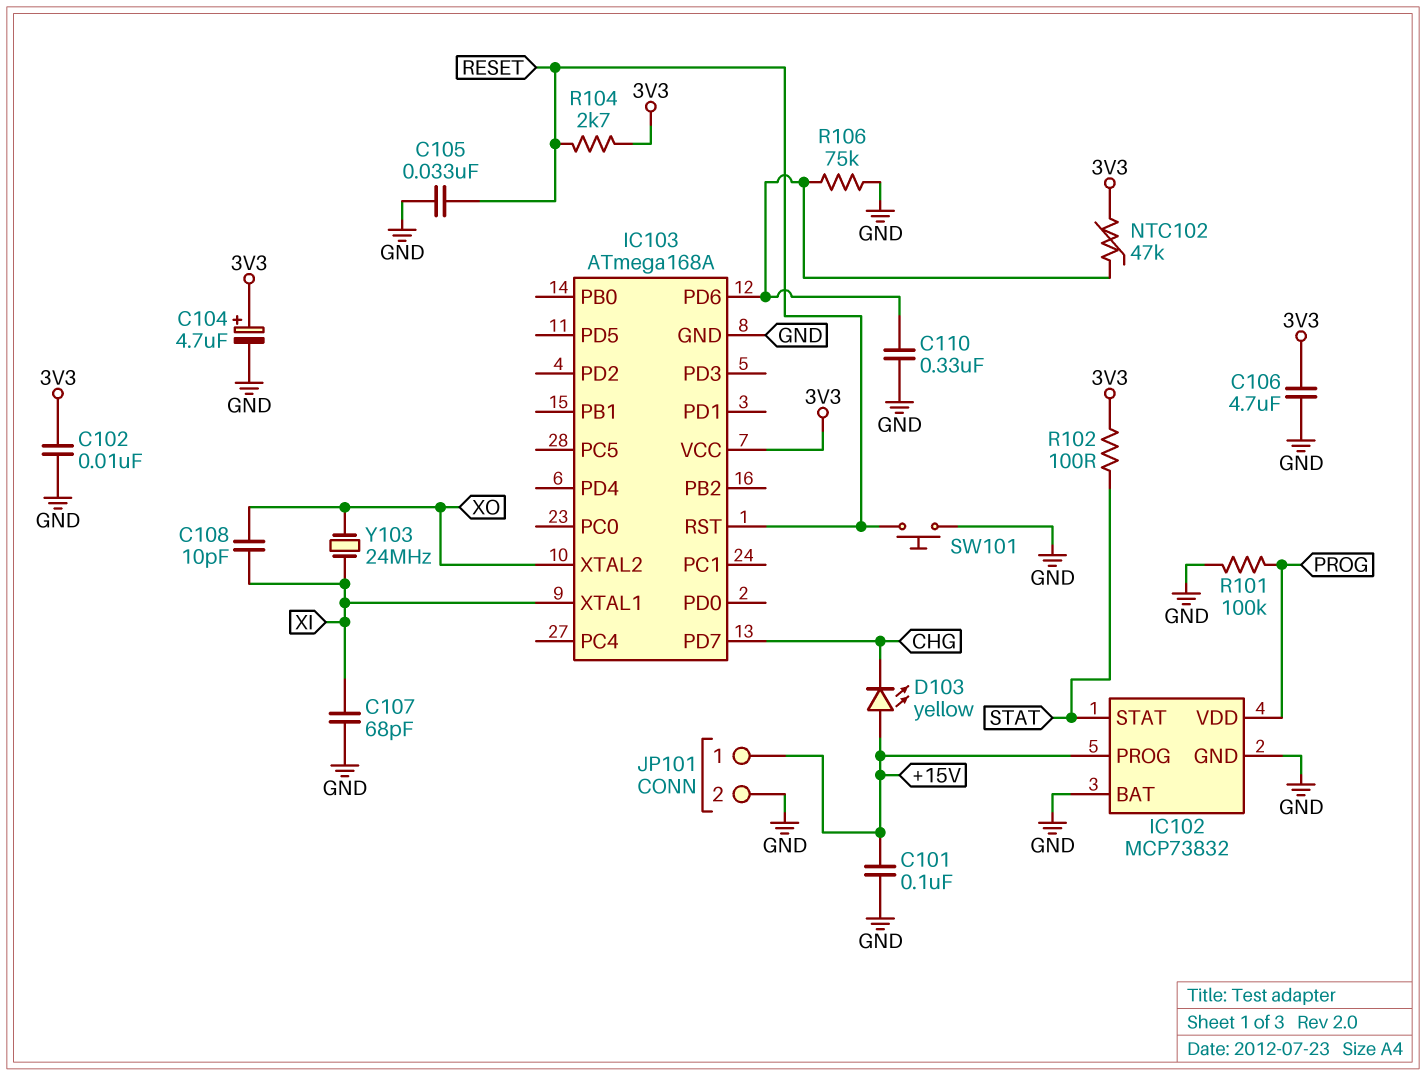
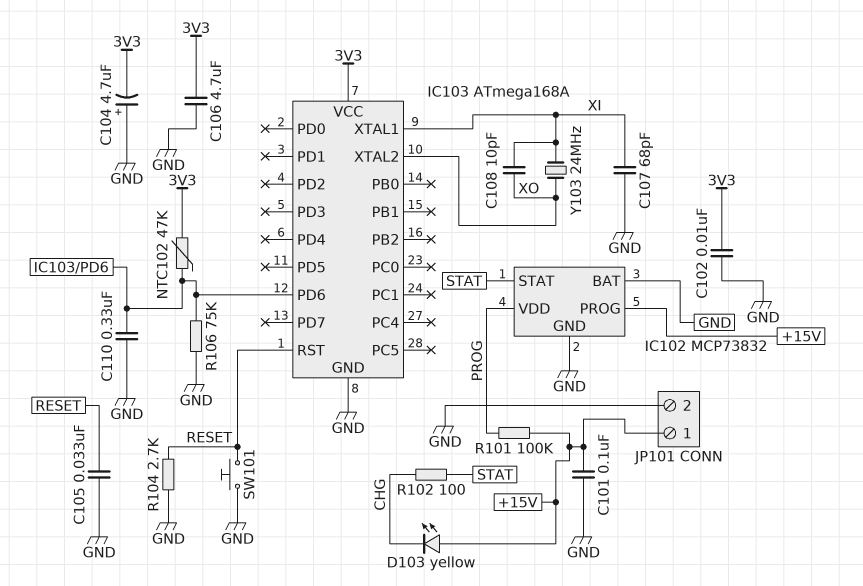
C104: 4.7uF (plus 3V3, minus GND) -> 4.7uF (plus GND, minus 3V3)
IC103 pin PD7: CHG -> none
R101: 100k (GND, PROG) -> 100k (+15V, PROG)
R102: 100 (3V3, STAT) -> 100 (CHG, STAT)
R104: 2.7k (3V3, RESET) -> 2.7k (GND, RESET)

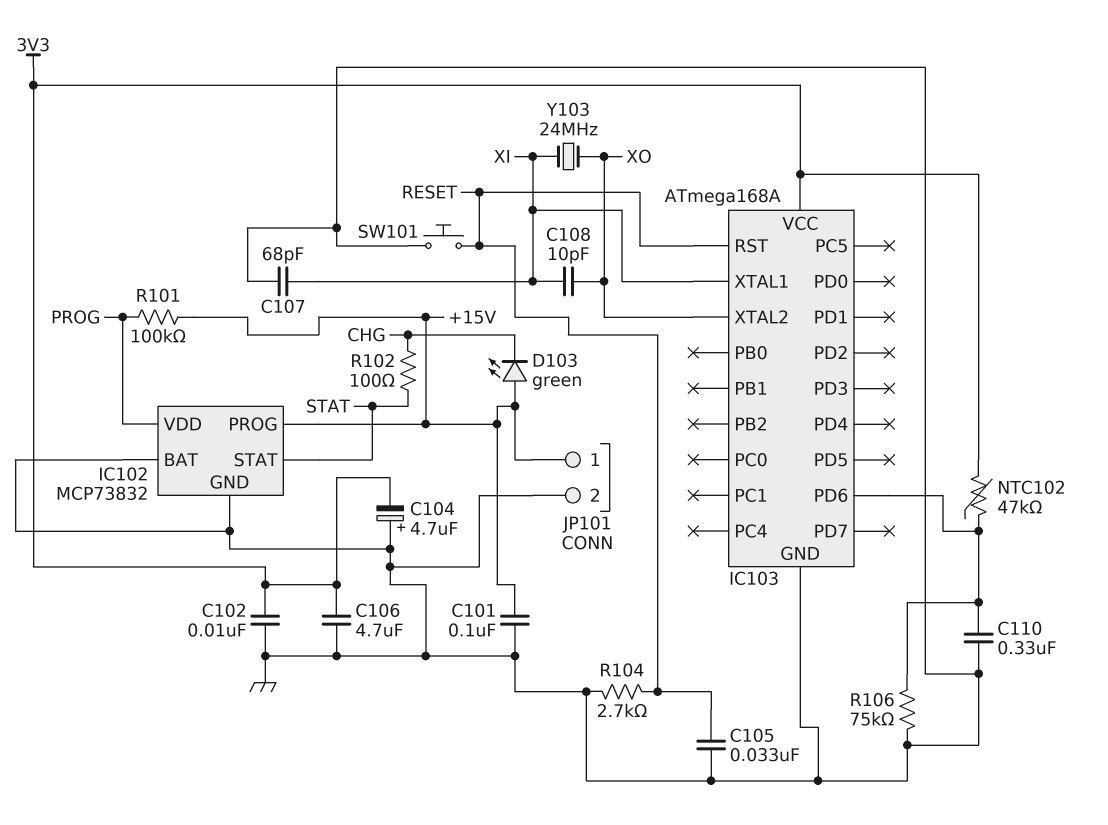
D103: LED yellow (A +15V, K CHG) -> LED green (A +15V, K CHG)

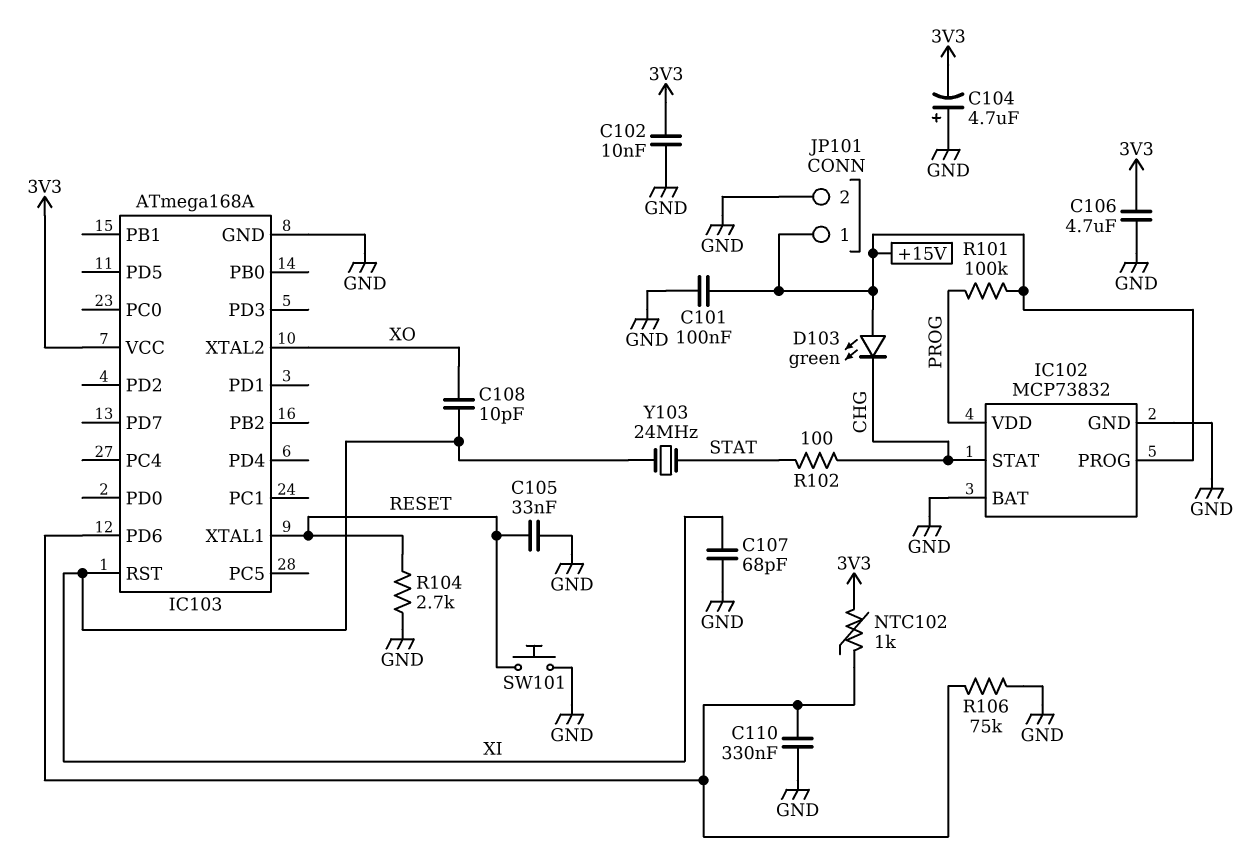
IC102 pin STAT: STAT -> CHG
IC103 pin RST: RESET -> XI
IC103 pin XTAL1: XI -> RESET
NTC102: 47k (3V3, IC103/PD6) -> 1k (3V3, IC103/PD6)
Y103: 24MHz (XI, XO) -> 24MHz (STAT, XI)

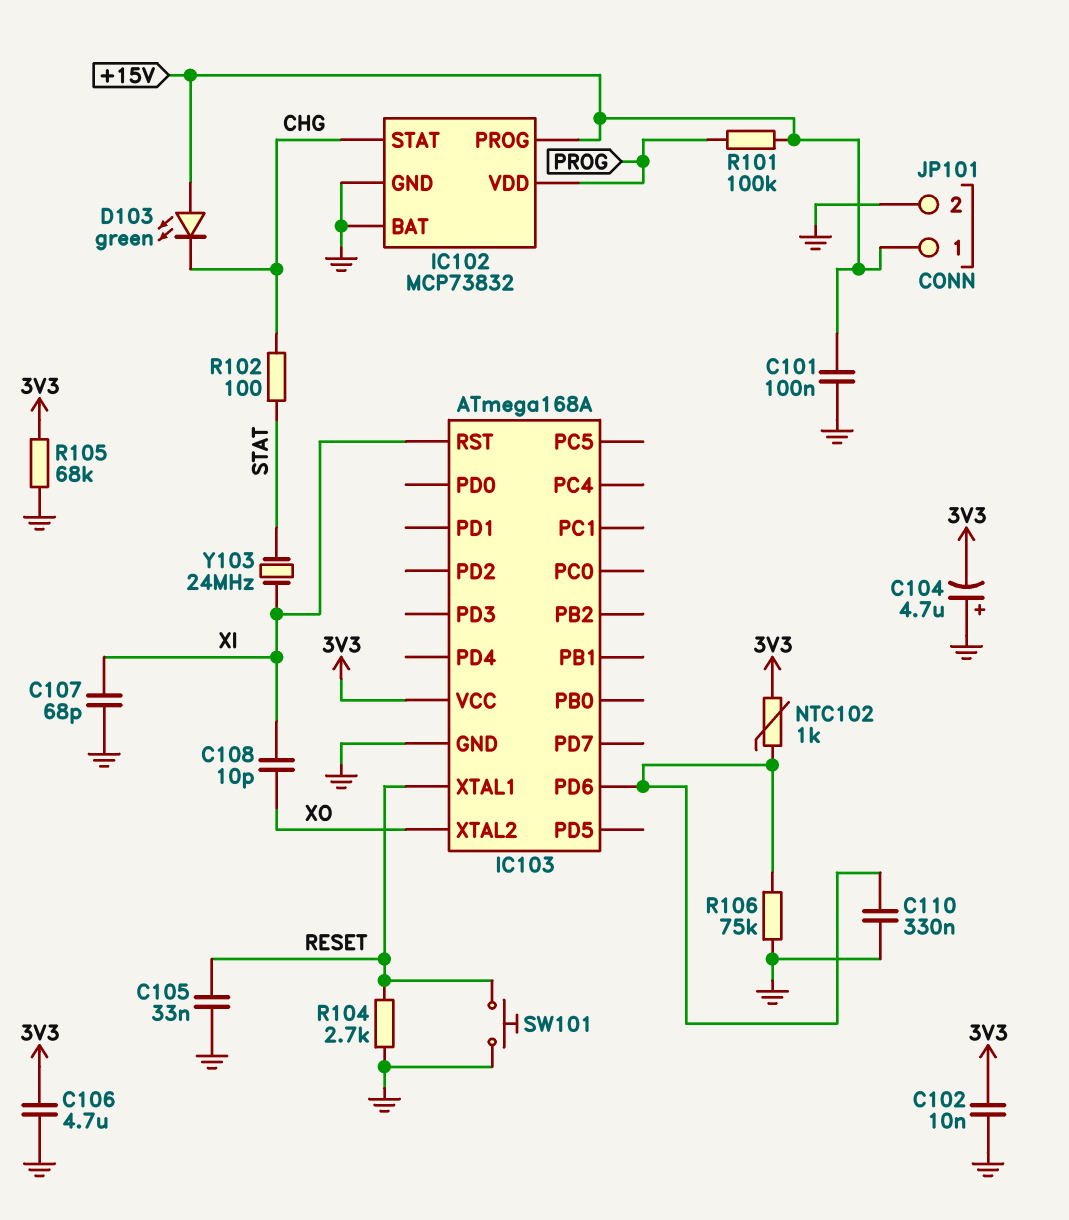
R105: none -> 68k (3V3, GND)

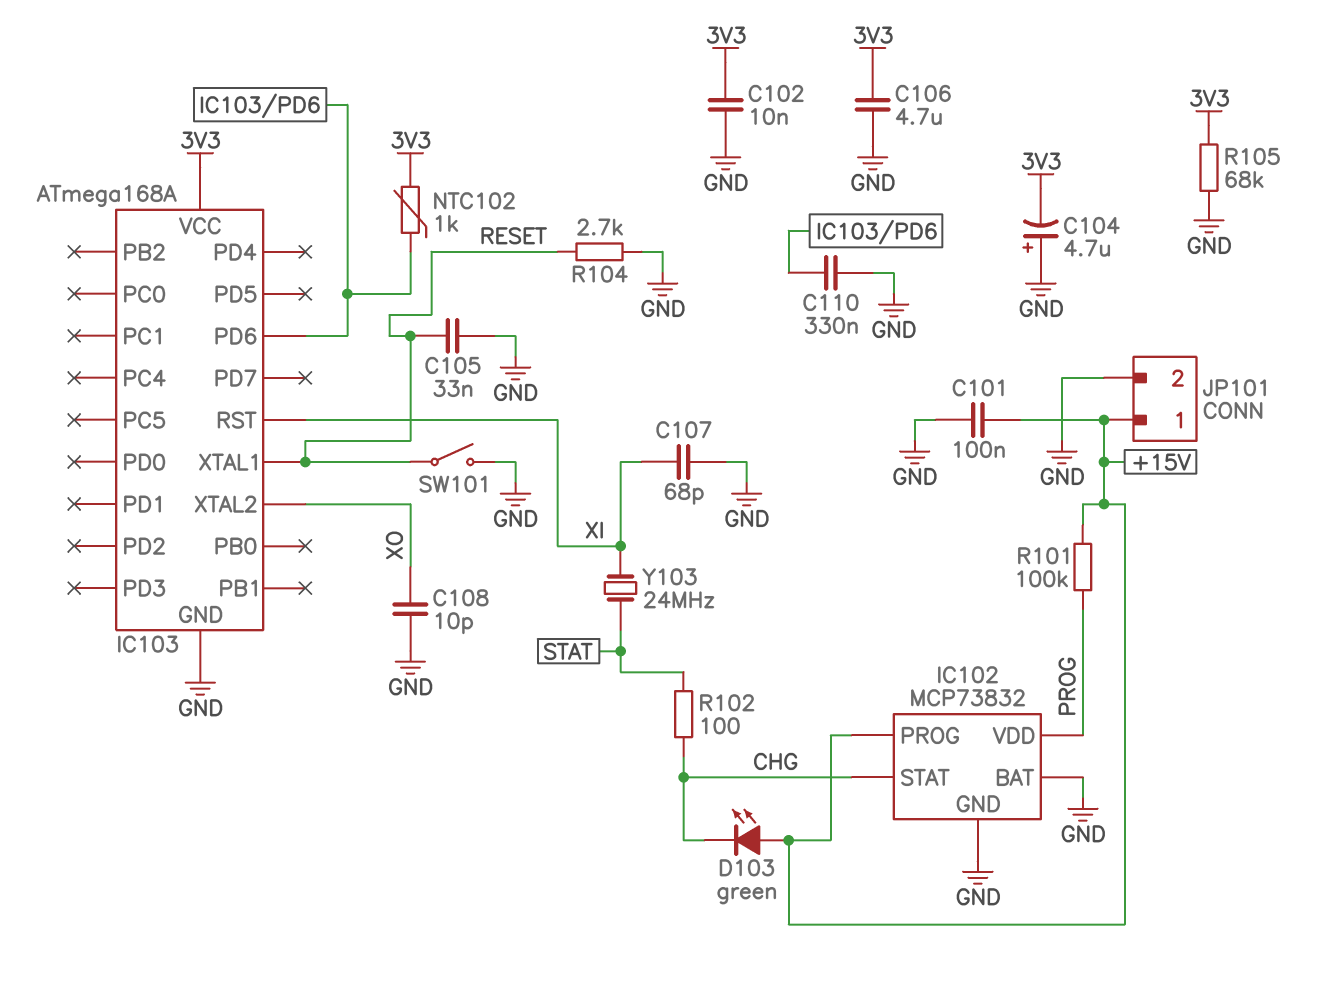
C108: 10pF (XI, XO) -> 10pF (GND, XO)
R106: 75k (GND, IC103/PD6) -> none
SW101: button (GND, RESET) -> switch (GND, RESET)

